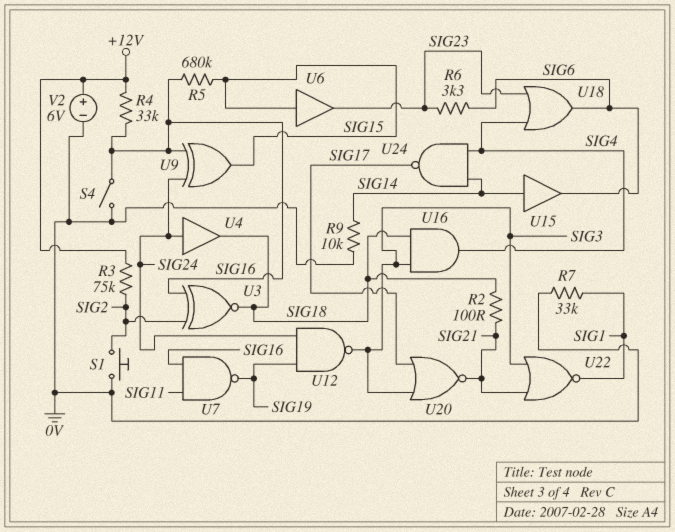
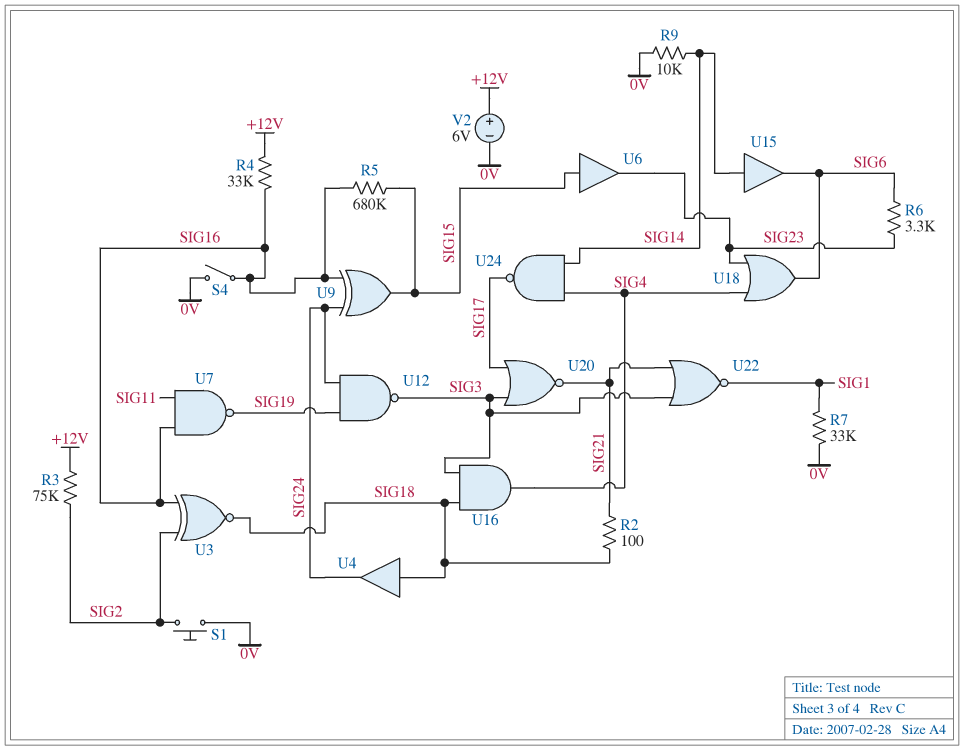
U4: buffer (in SIG24, out SIG18) -> buffer (in SIG18, out SIG24)

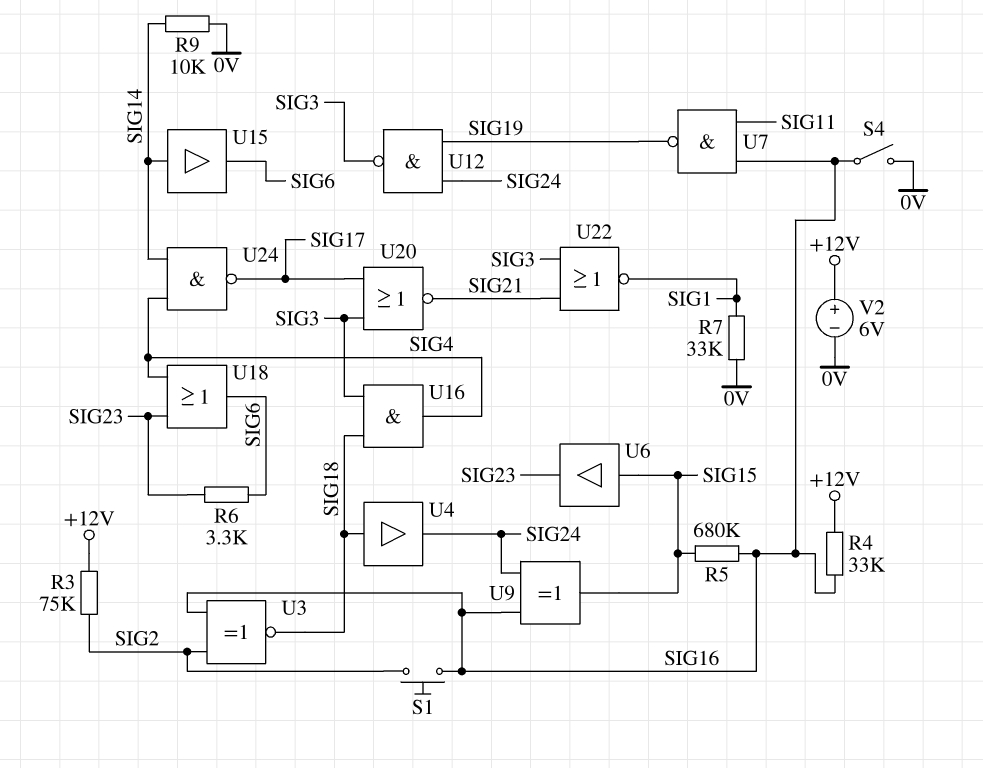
R2: 100 (SIG18, SIG21) -> none
S1: button (0V, SIG2) -> button (SIG2, SIG16)

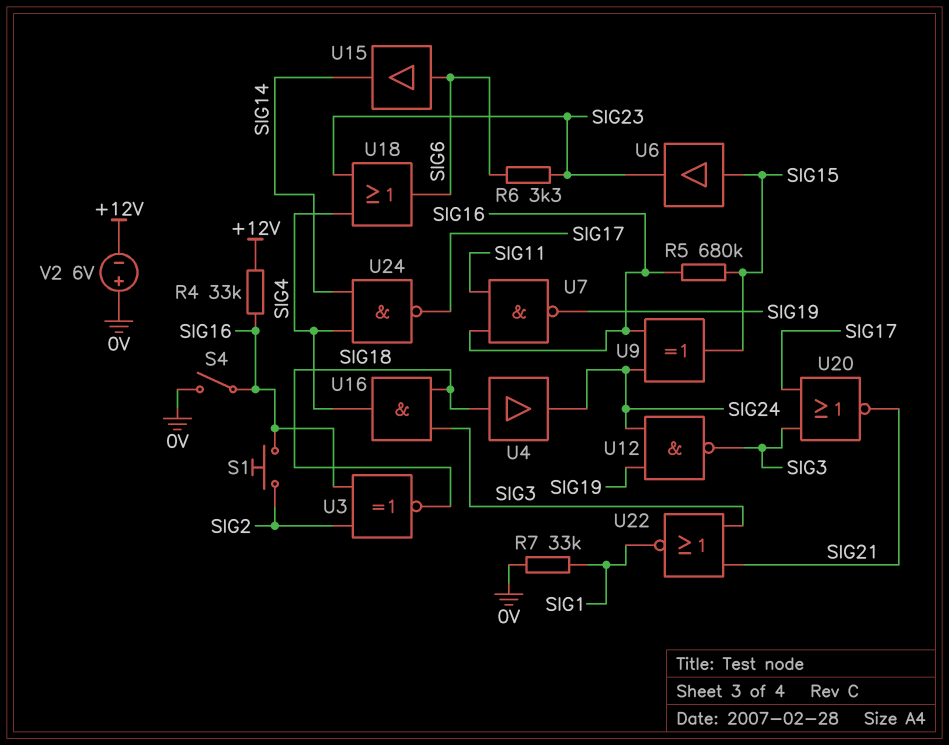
R3: 75k (+12V, SIG2) -> none
R9: 10k (0V, SIG14) -> none
U15: buffer (in SIG14, out SIG6) -> buffer (in SIG6, out SIG14)
V2: 6V (plus +12V, minus 0V) -> 6V (plus 0V, minus +12V)

